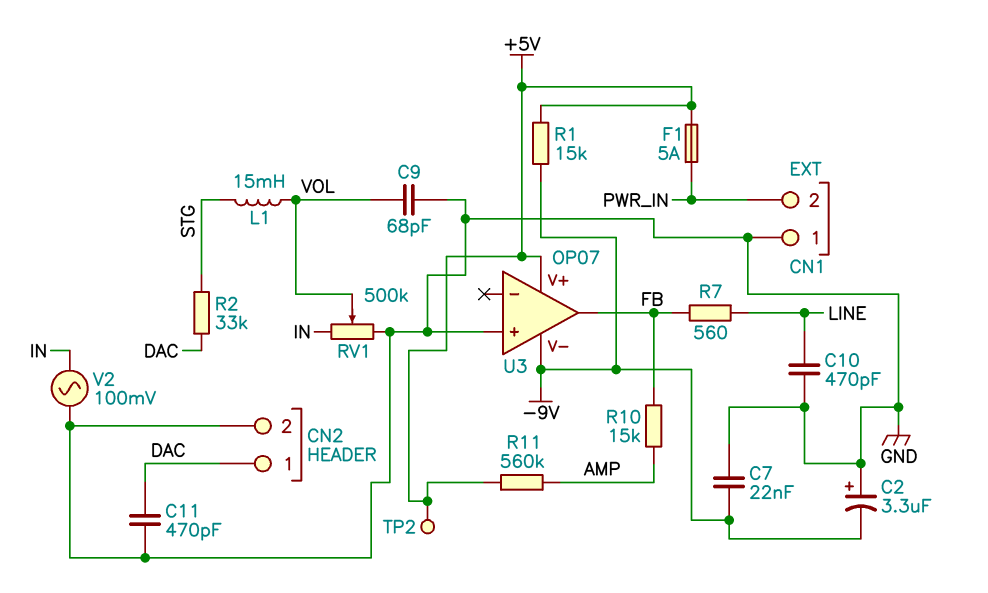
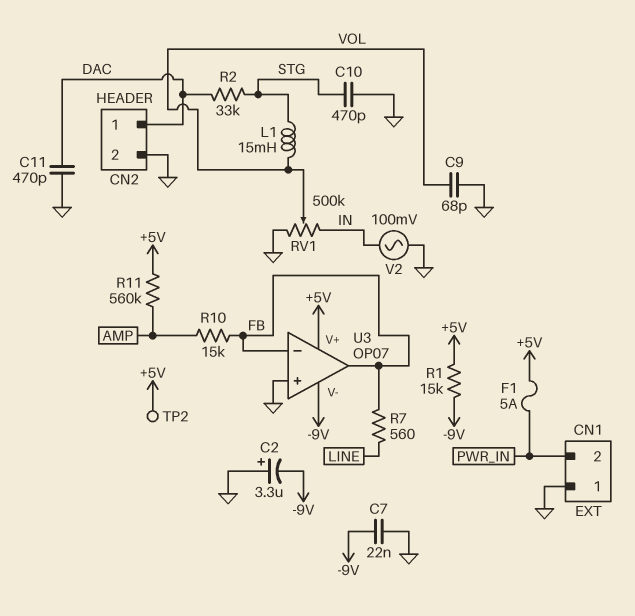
C10: 470pF (GND, LINE) -> 470pF (GND, STG)
U3 pin in-: none -> FB

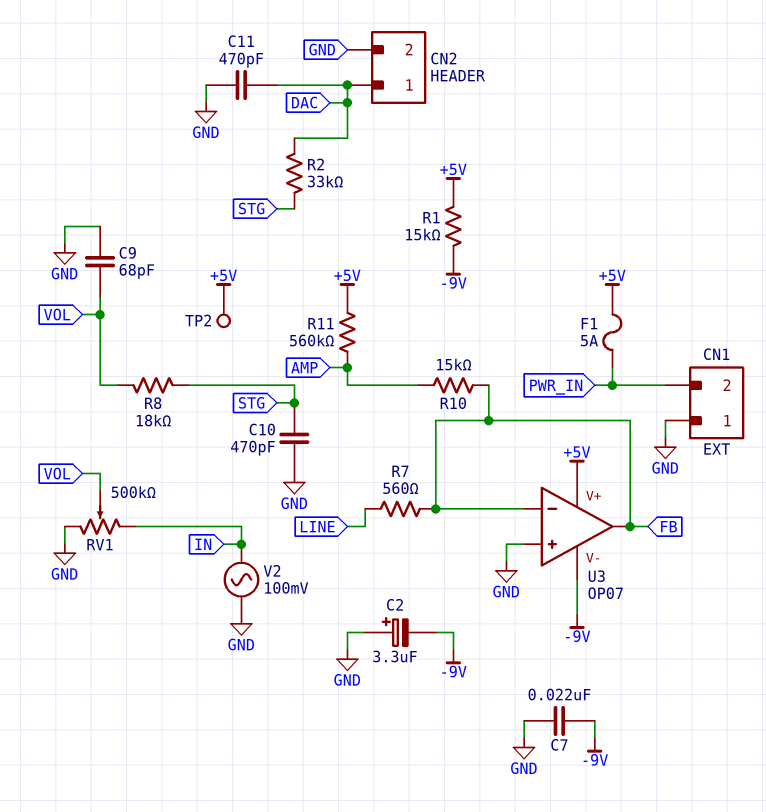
L1: 15mH (STG, VOL) -> none
R8: none -> 18k (STG, VOL)

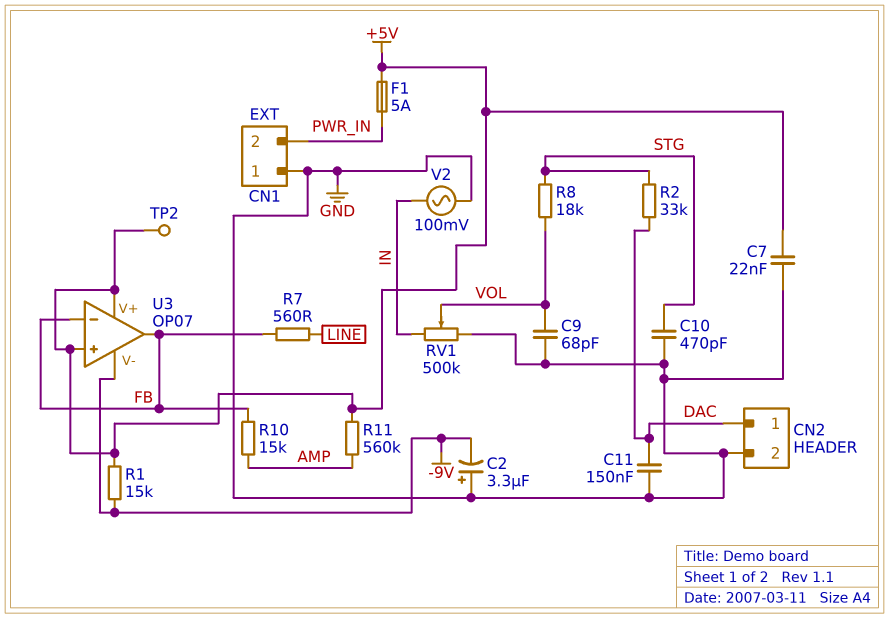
C7: 22nF (-9V, GND) -> 22nF (+5V, GND)
C11: 470pF (DAC, GND) -> 150nF (DAC, GND)
U3 pin in+: GND -> +5V

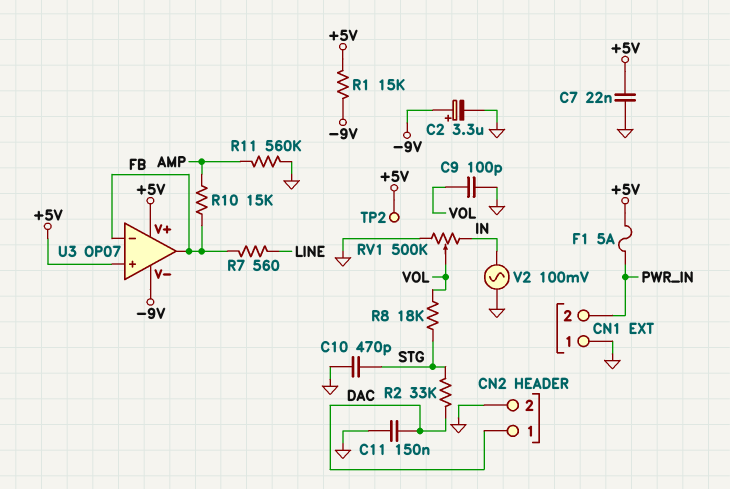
C2: 3.3uF (plus GND, minus -9V) -> 3.3uF (plus -9V, minus GND)
C9: 68pF (GND, VOL) -> 100pF (GND, VOL)
R11: 560k (+5V, AMP) -> 560k (AMP, GND)

